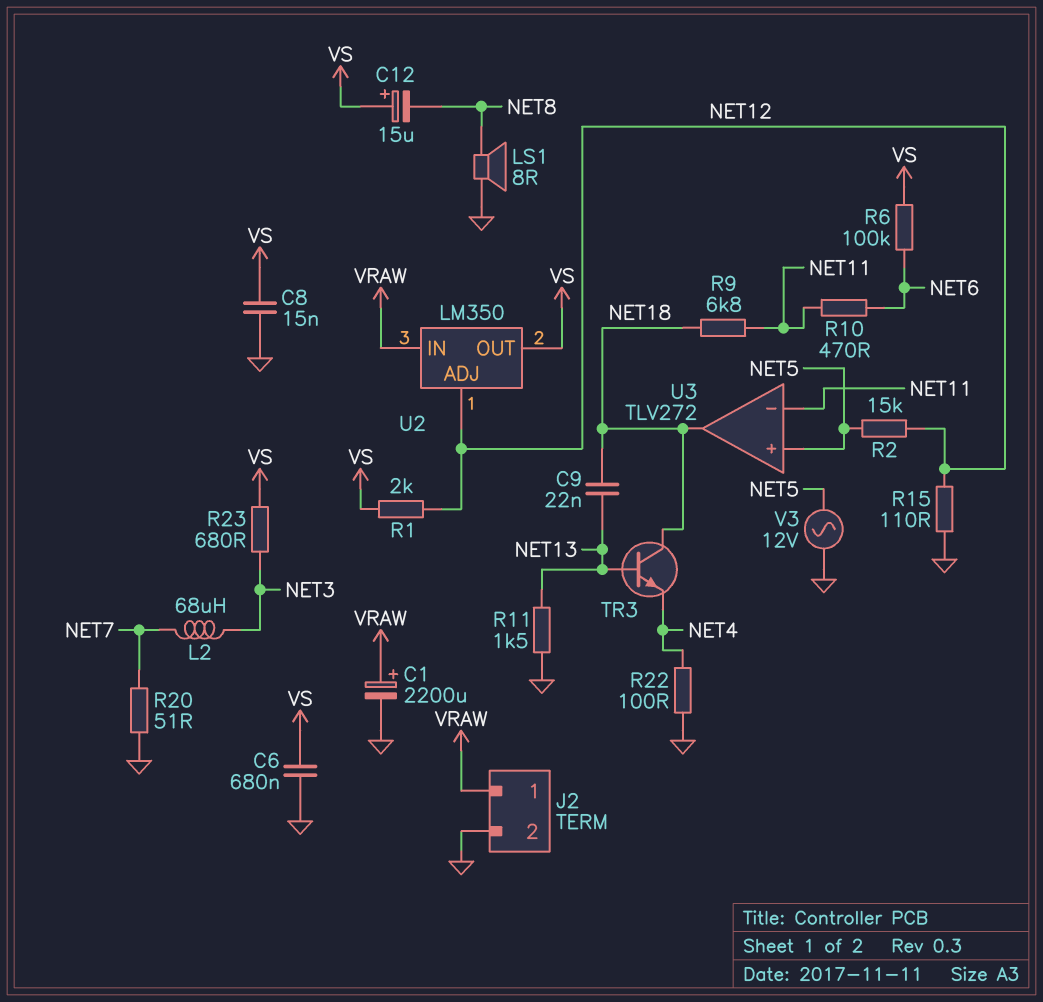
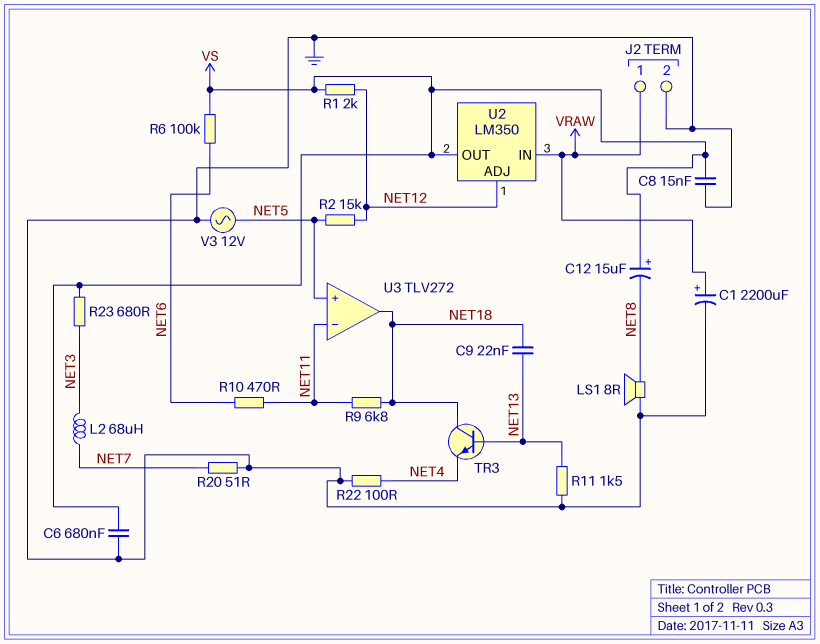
R15: 110 (GND, NET12) -> none

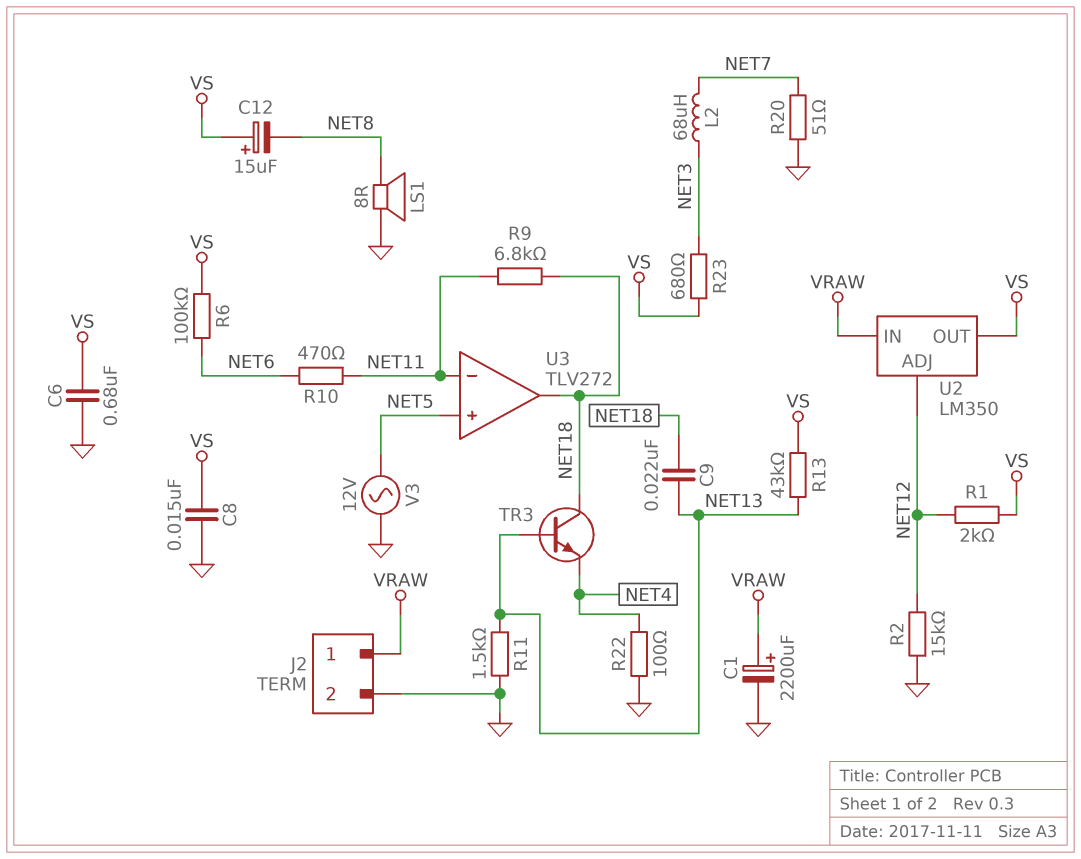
R2: 15k (NET5, NET12) -> 15k (GND, NET12)
R13: none -> 43k (NET13, VS)

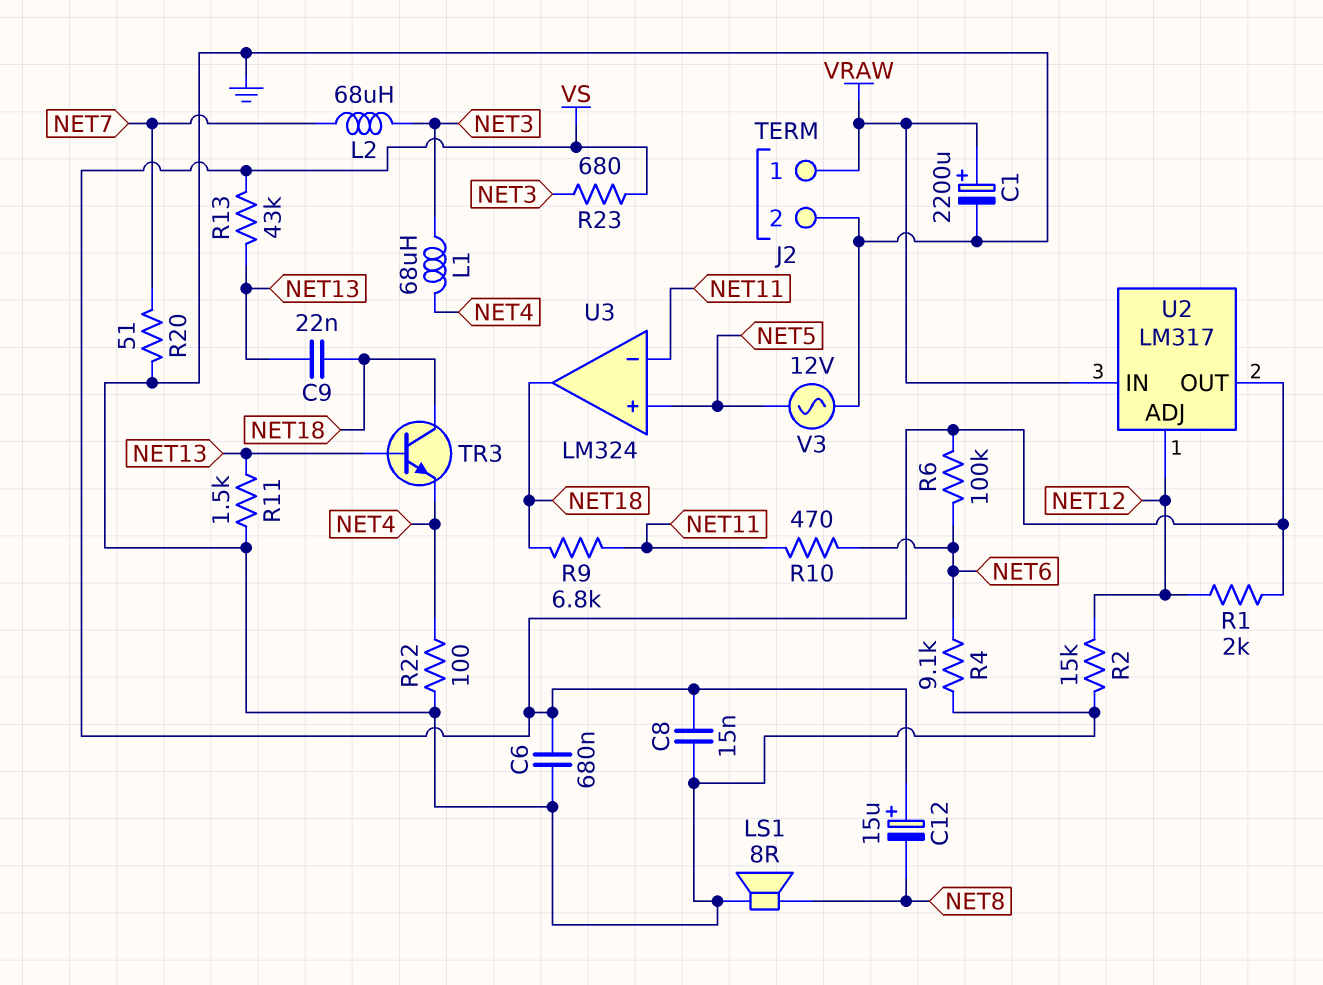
L1: none -> 68uH (NET3, NET4)
R4: none -> 9.1k (GND, NET6)
U2: LM350 -> LM317
U3: TLV272 -> LM324

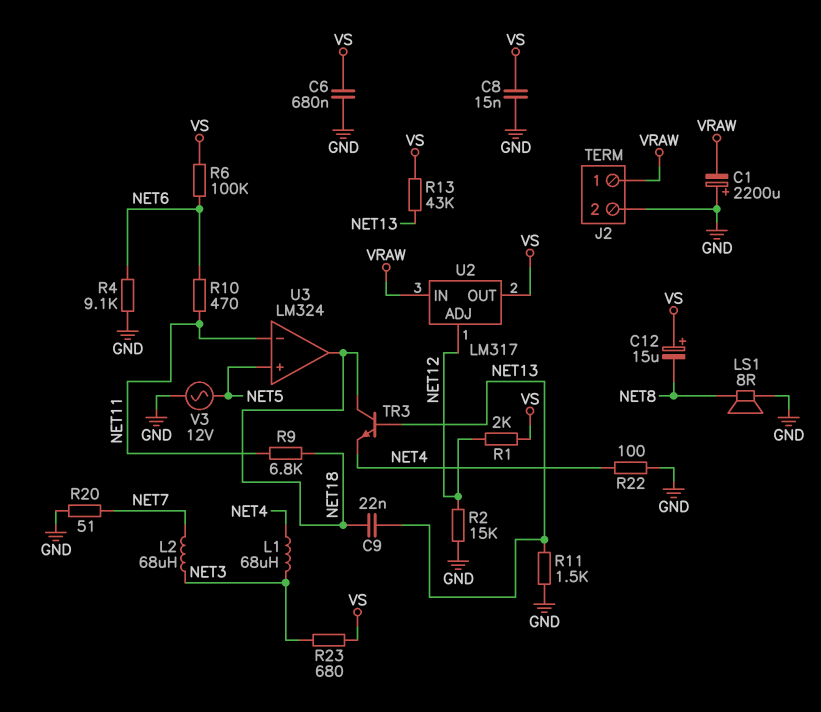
C1: 2200uF (plus VRAW, minus GND) -> 2200uF (plus GND, minus VRAW)

